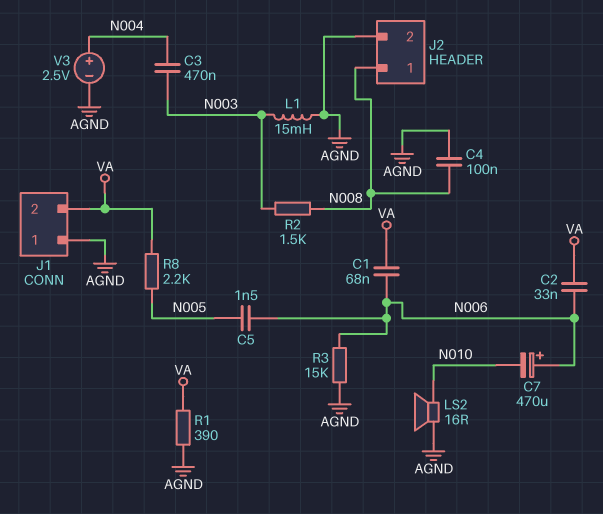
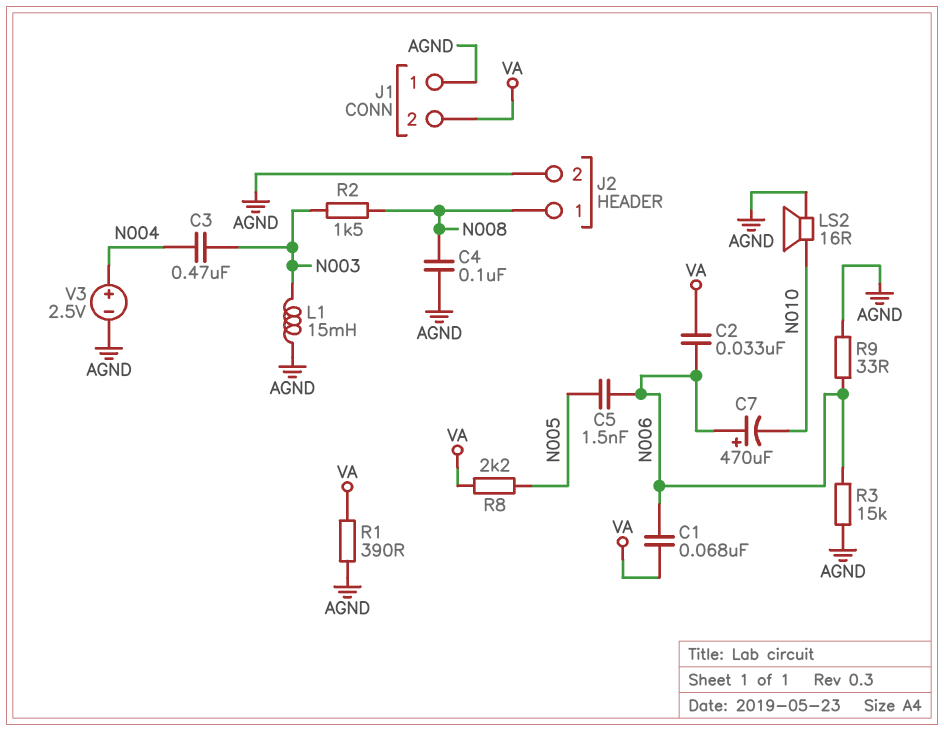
R9: none -> 33 (AGND, N006)

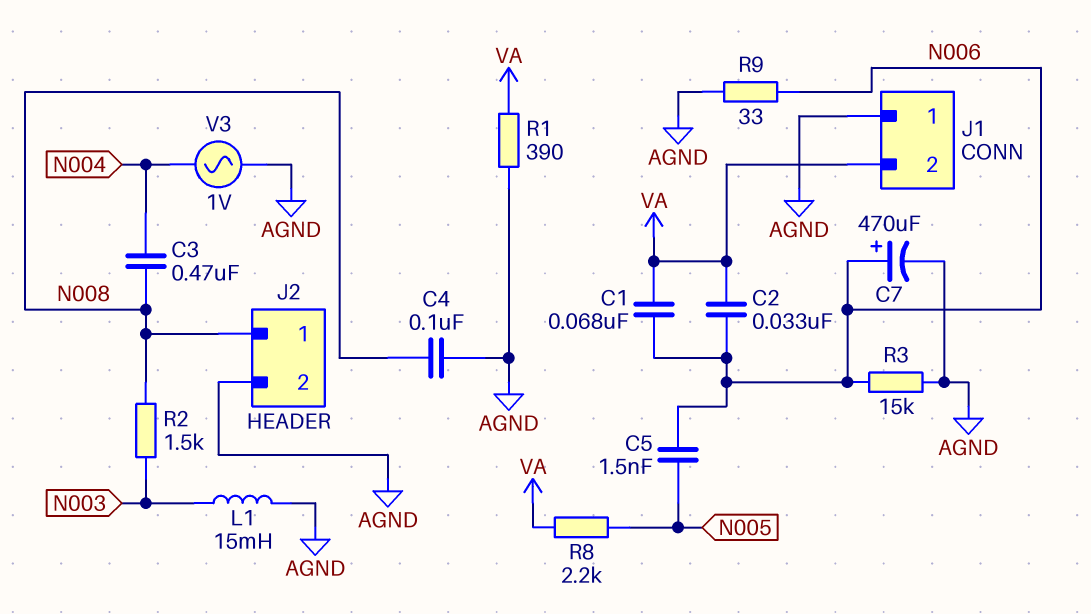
C3: 470nF (N003, N004) -> 470nF (N004, N008)
C7: 470uF (plus N006, minus N010) -> 470uF (plus N006, minus AGND)
LS2: speaker 16R (AGND, N010) -> none
V3: 2.5V (plus N004, minus AGND) -> AC 1V (AGND, N004)

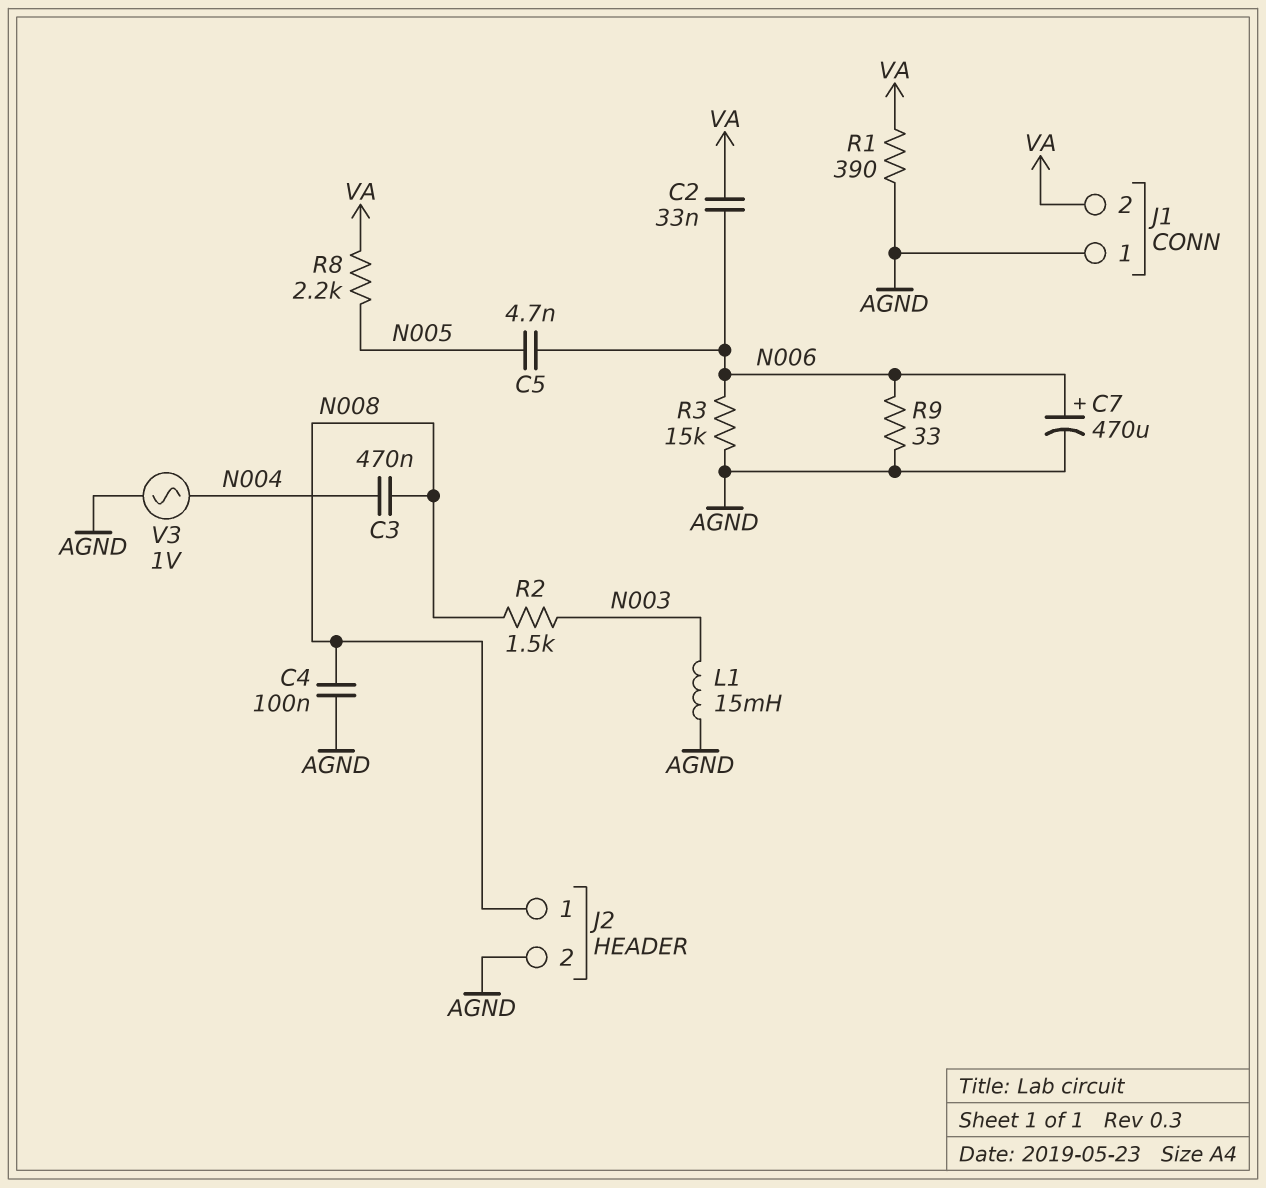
C1: 68nF (N006, VA) -> none
C5: 1.5nF (N005, N006) -> 4.7nF (N005, N006)

